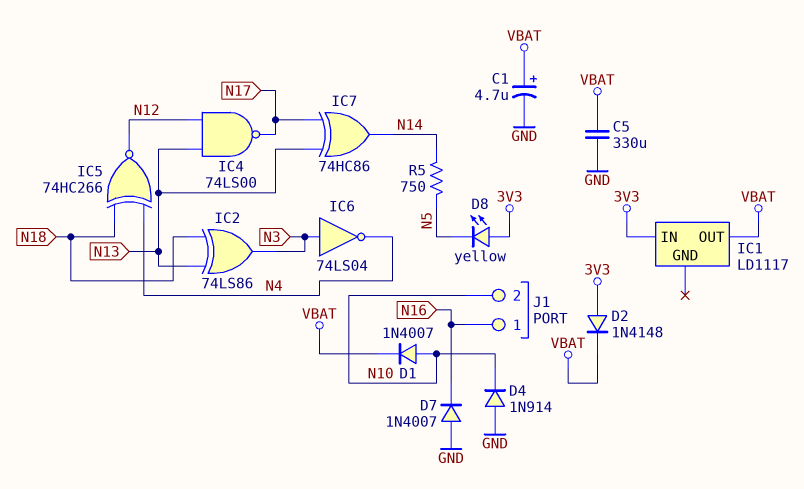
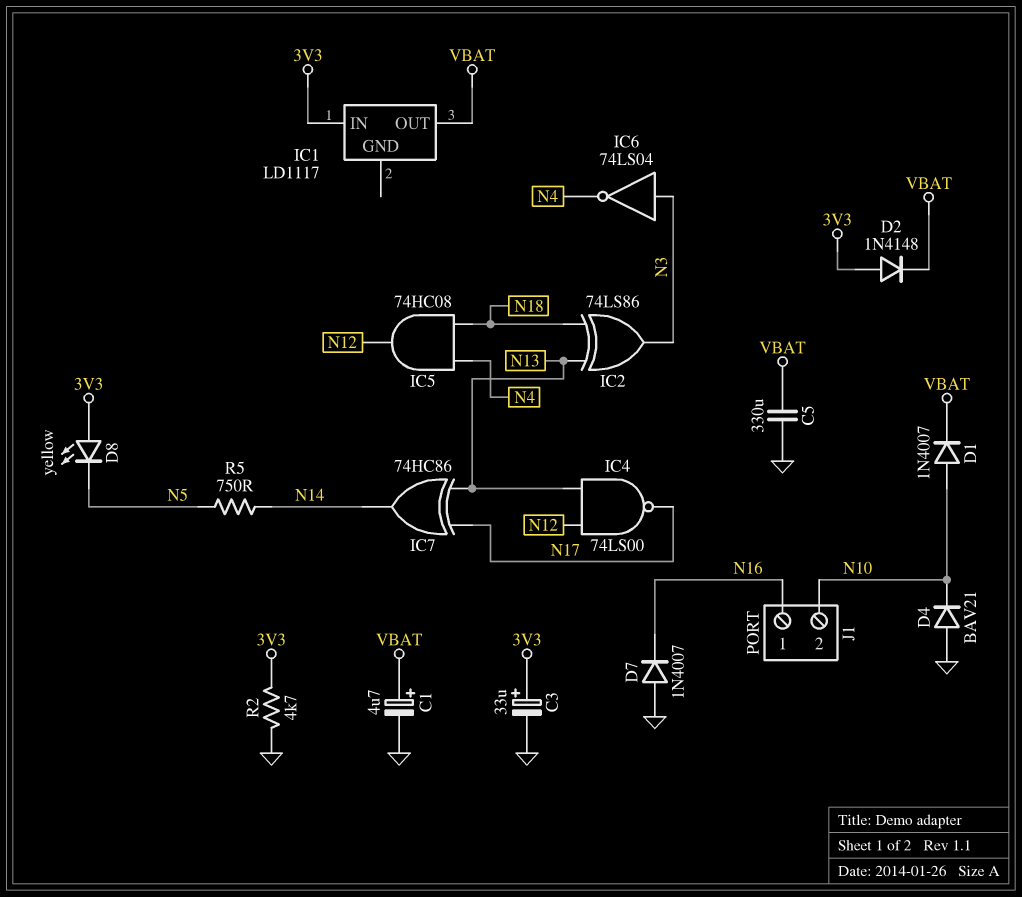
C3: none -> 33uF (plus 3V3, minus GND)
D4: diode 1N914 (A GND, K N10) -> diode BAV21 (A GND, K N10)
IC5: XNOR 74HC266 (in N4, in N18, out N12) -> AND 74HC08 (in N4, in N18, out N12)
R2: none -> 4.7k (3V3, GND)

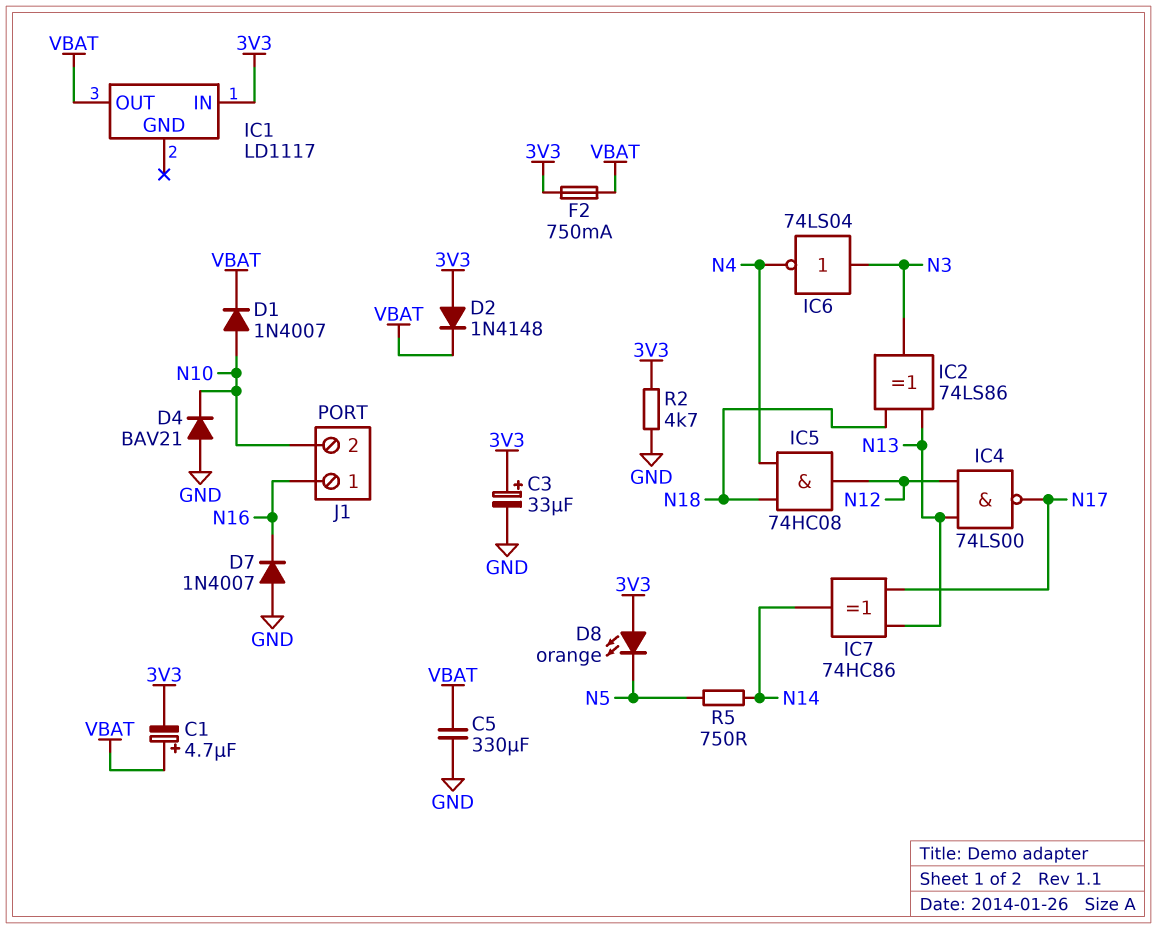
C1: 4.7uF (plus VBAT, minus GND) -> 4.7uF (plus VBAT, minus 3V3)
D8: LED yellow (A 3V3, K N5) -> LED orange (A 3V3, K N5)
F2: none -> 750mA (3V3, VBAT)

